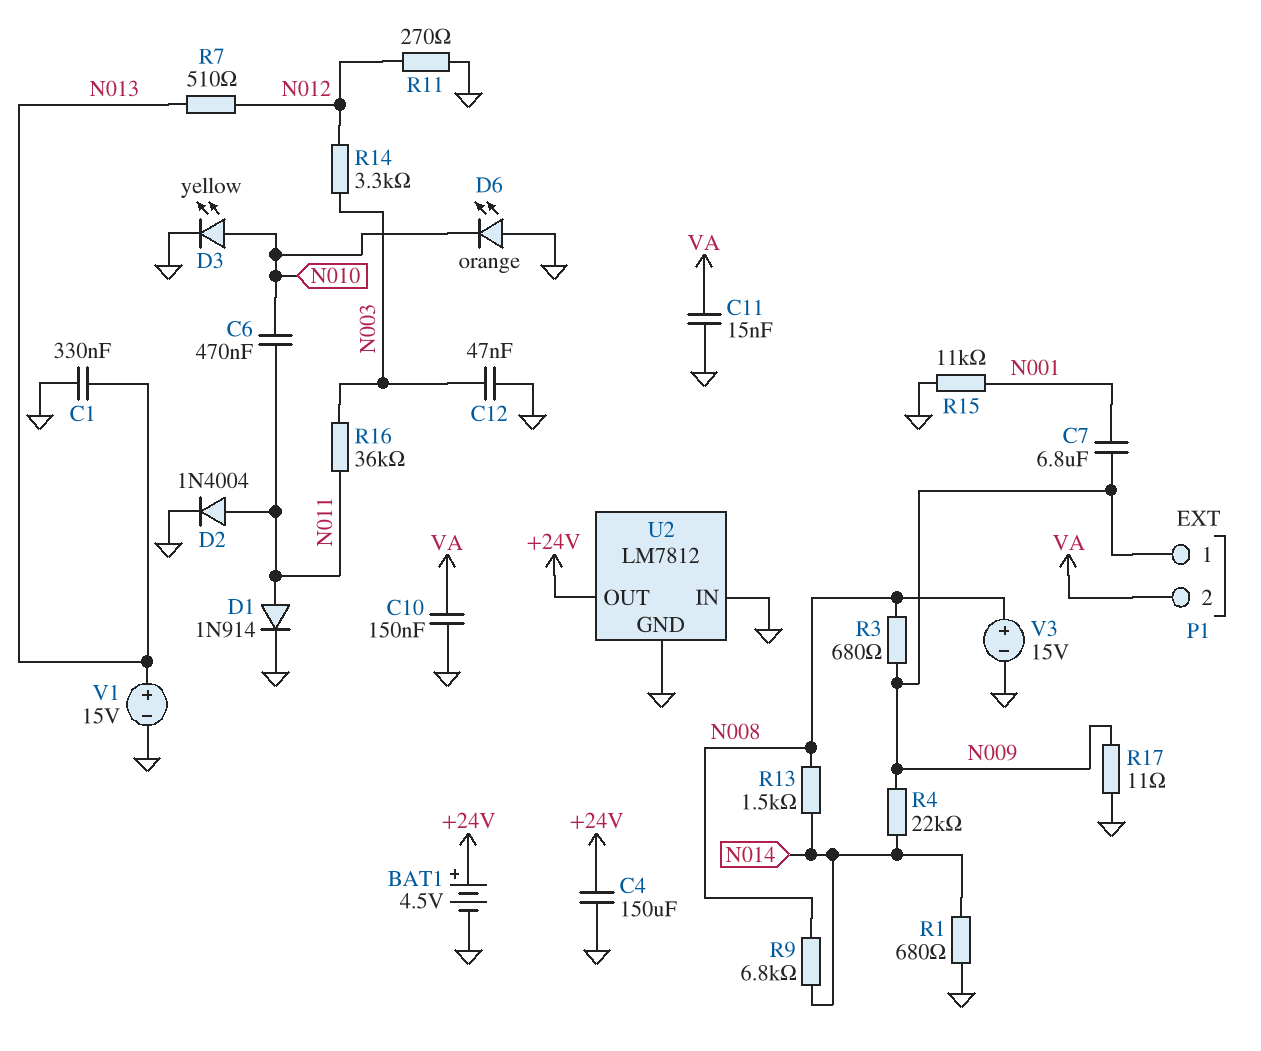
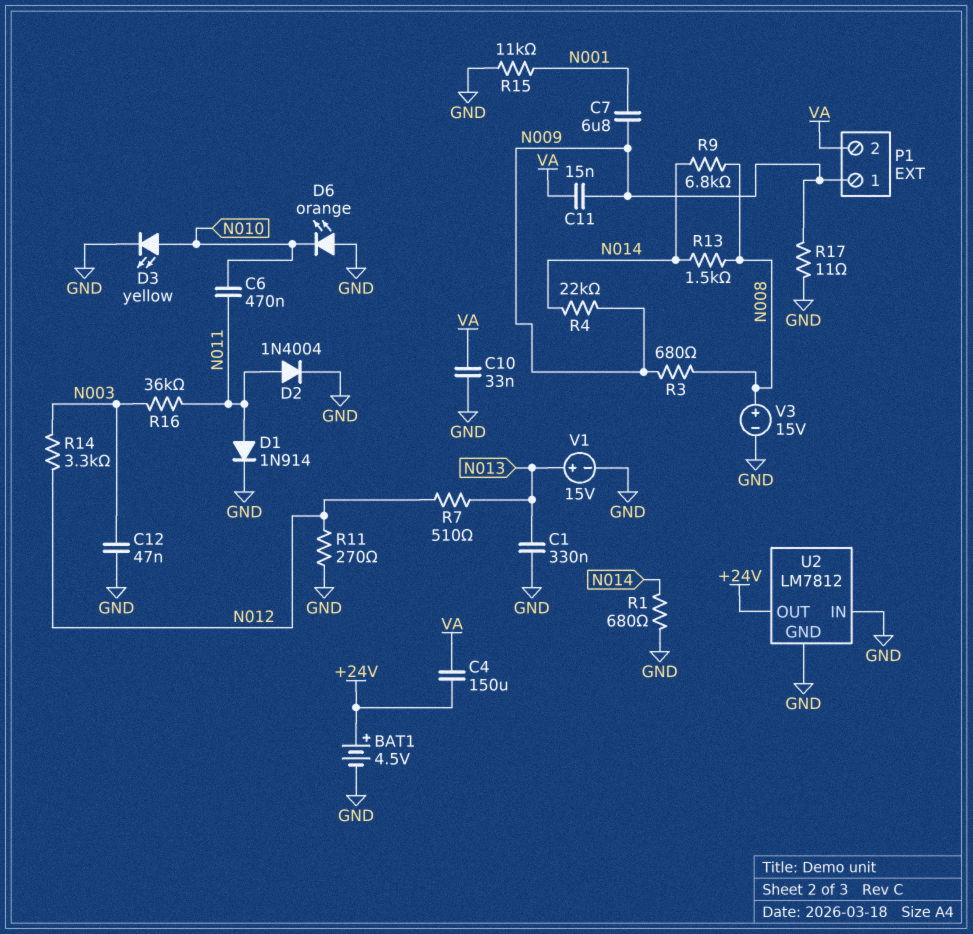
C4: 150uF (+24V, GND) -> 150uF (+24V, VA)
C10: 150nF (GND, VA) -> 33nF (GND, VA)
C11: 15nF (GND, VA) -> 15nF (N009, VA)

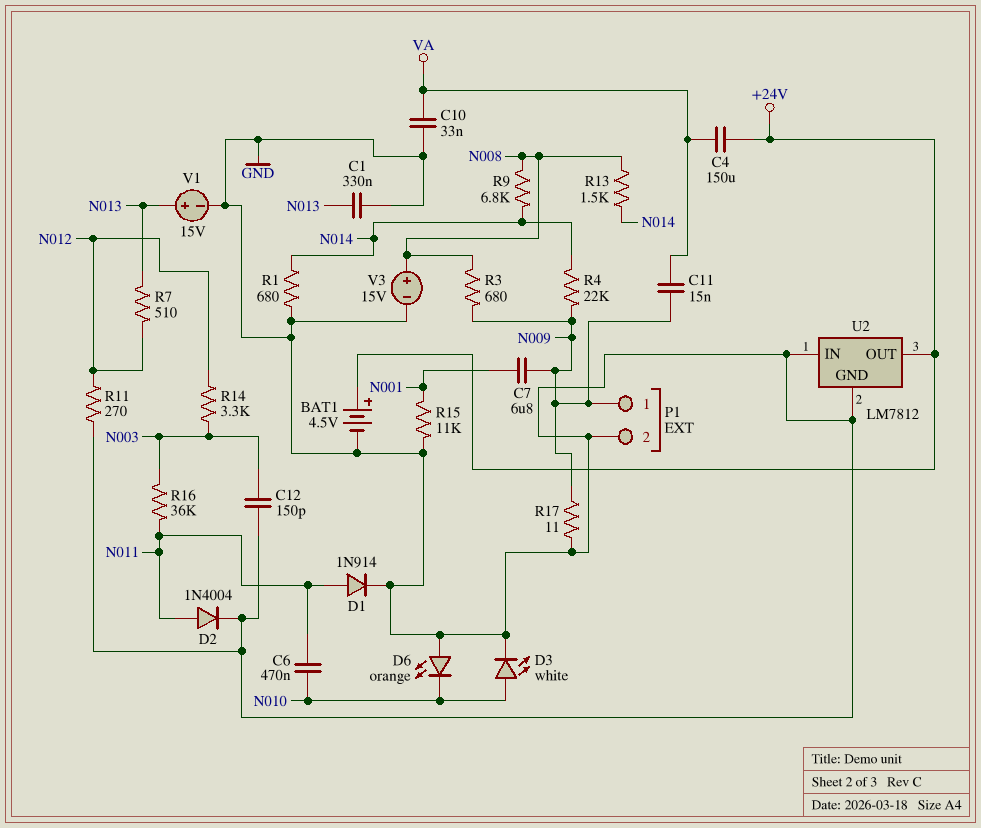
C12: 47nF (GND, N003) -> 150pF (GND, N003)
D3: LED yellow (A N010, K GND) -> LED white (A N010, K GND)
P1 pin 2: VA -> GND

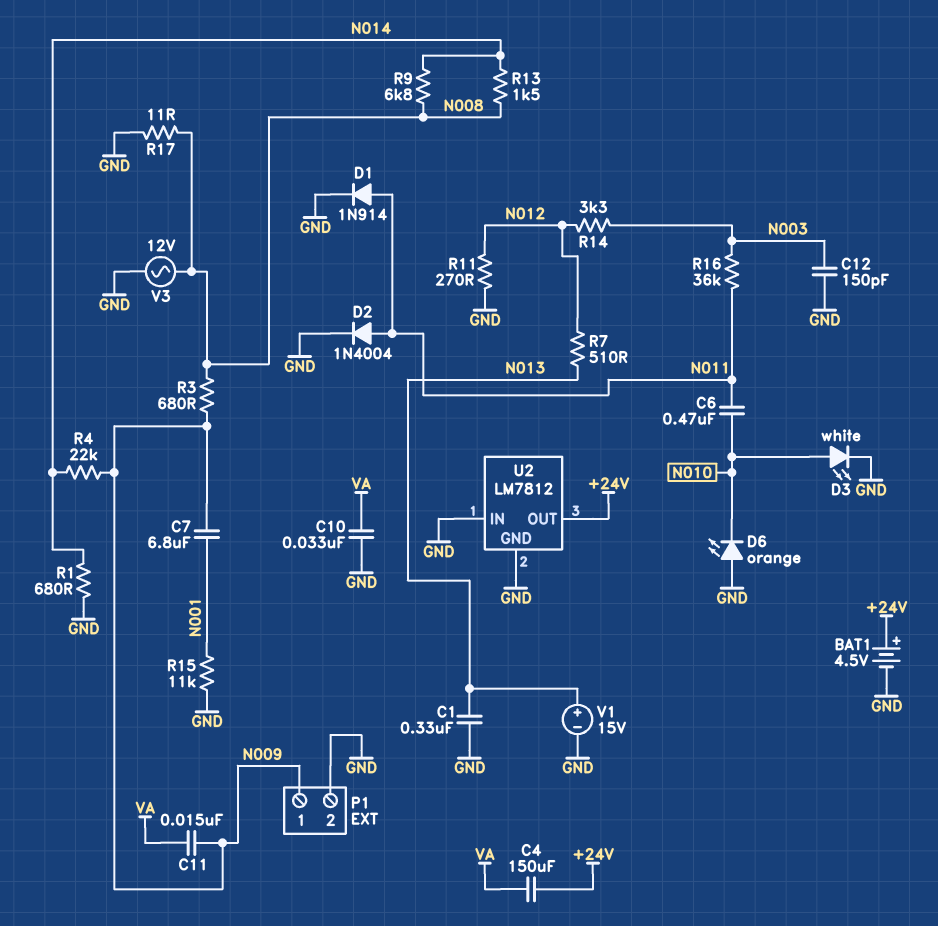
R17: 11 (GND, N009) -> 11 (GND, N008)
V3: 15V (plus N008, minus GND) -> AC 12V (GND, N008)

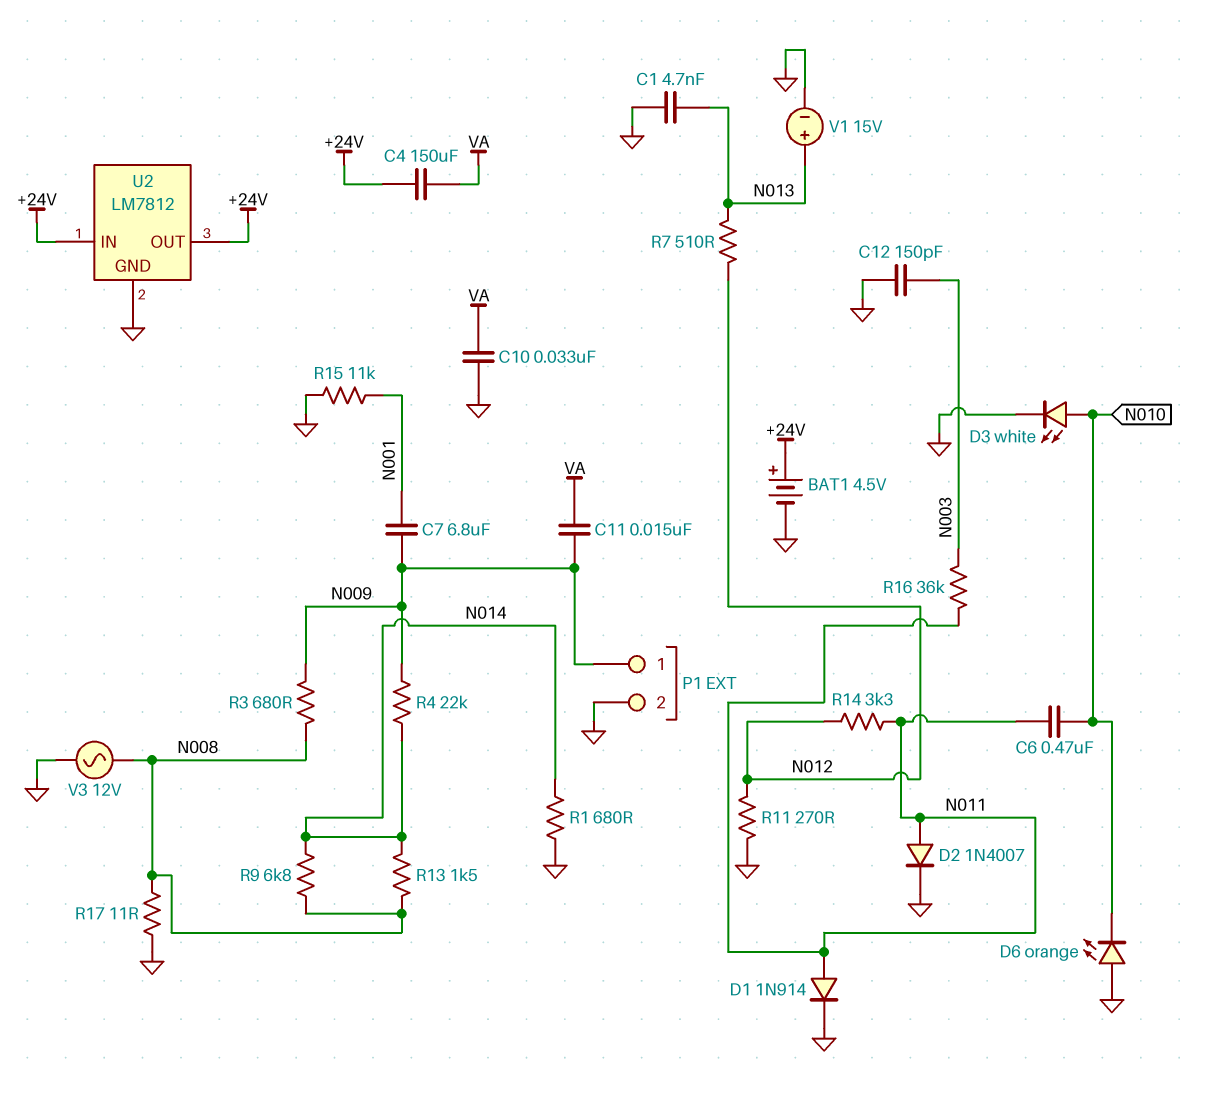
C1: 330nF (GND, N013) -> 4.7nF (GND, N013)
D2: diode 1N4004 (A N011, K GND) -> diode 1N4007 (A N011, K GND)
R14: 3.3k (N003, N012) -> 3.3k (N011, N012)
U2 pin IN: GND -> +24V

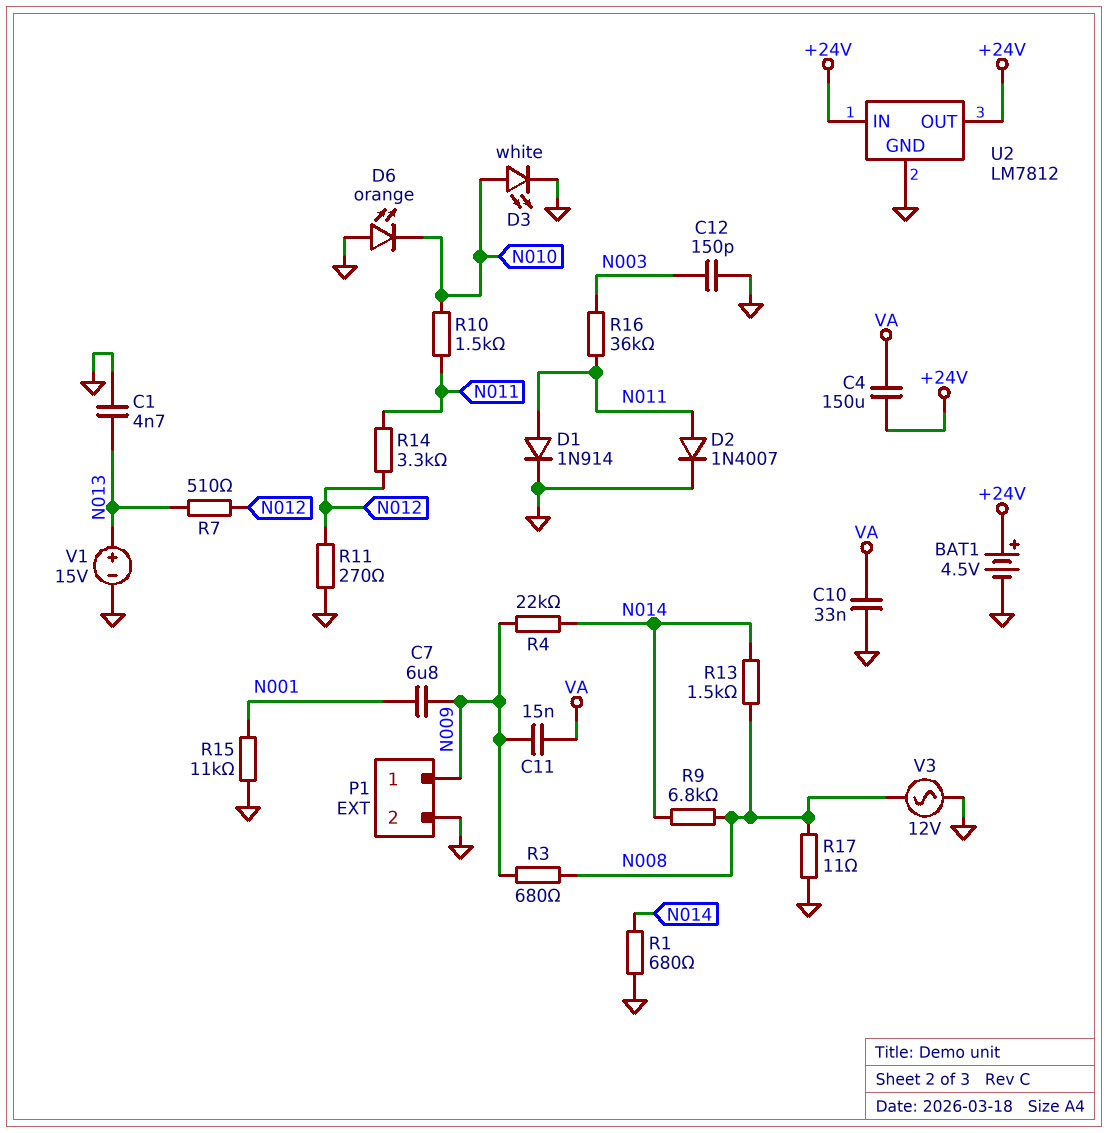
C6: 470nF (N010, N011) -> none
R10: none -> 1.5k (N010, N011)

